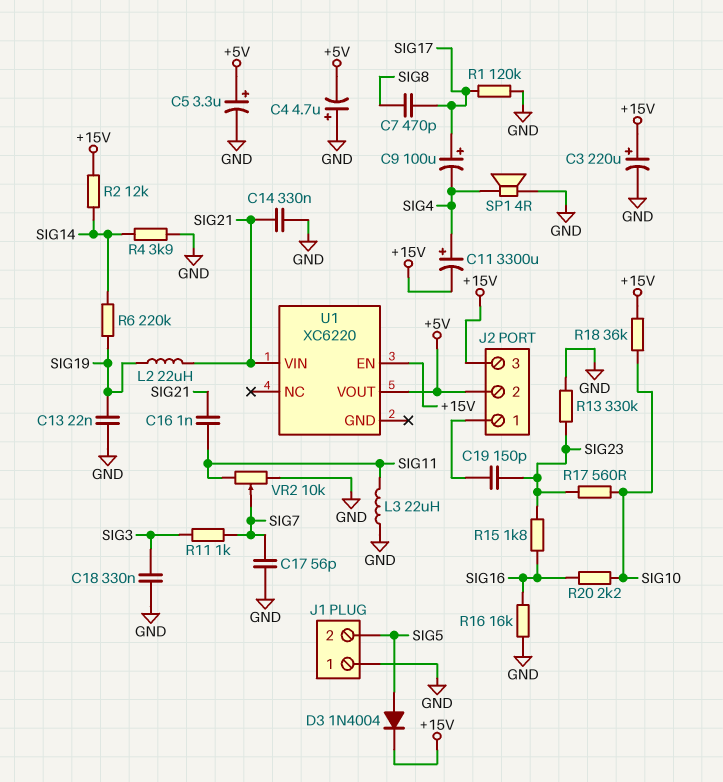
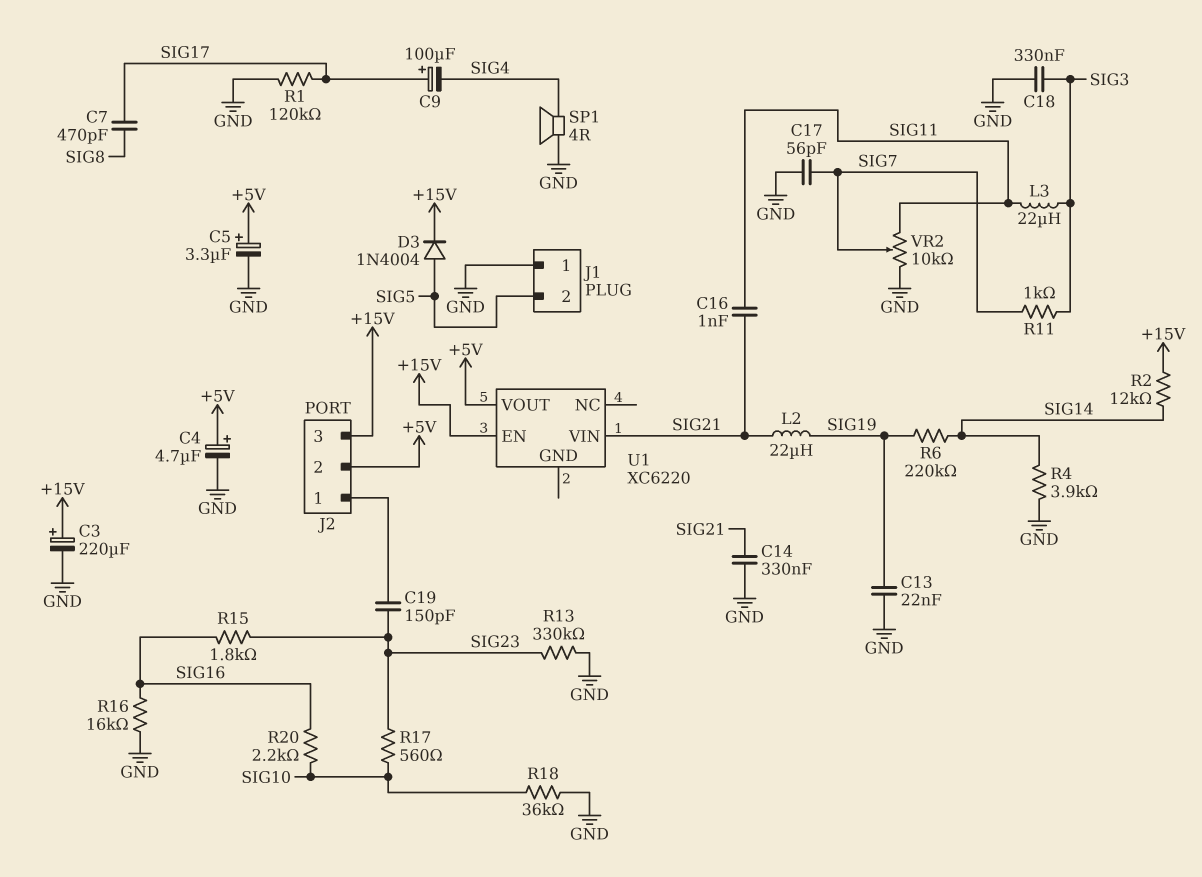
C4: 4.7uF (plus GND, minus +5V) -> 4.7uF (plus +5V, minus GND)
C11: 3300uF (plus SIG4, minus +15V) -> none
L3: 22uH (GND, SIG11) -> 22uH (SIG3, SIG11)
R18: 36k (+15V, SIG10) -> 36k (GND, SIG10)

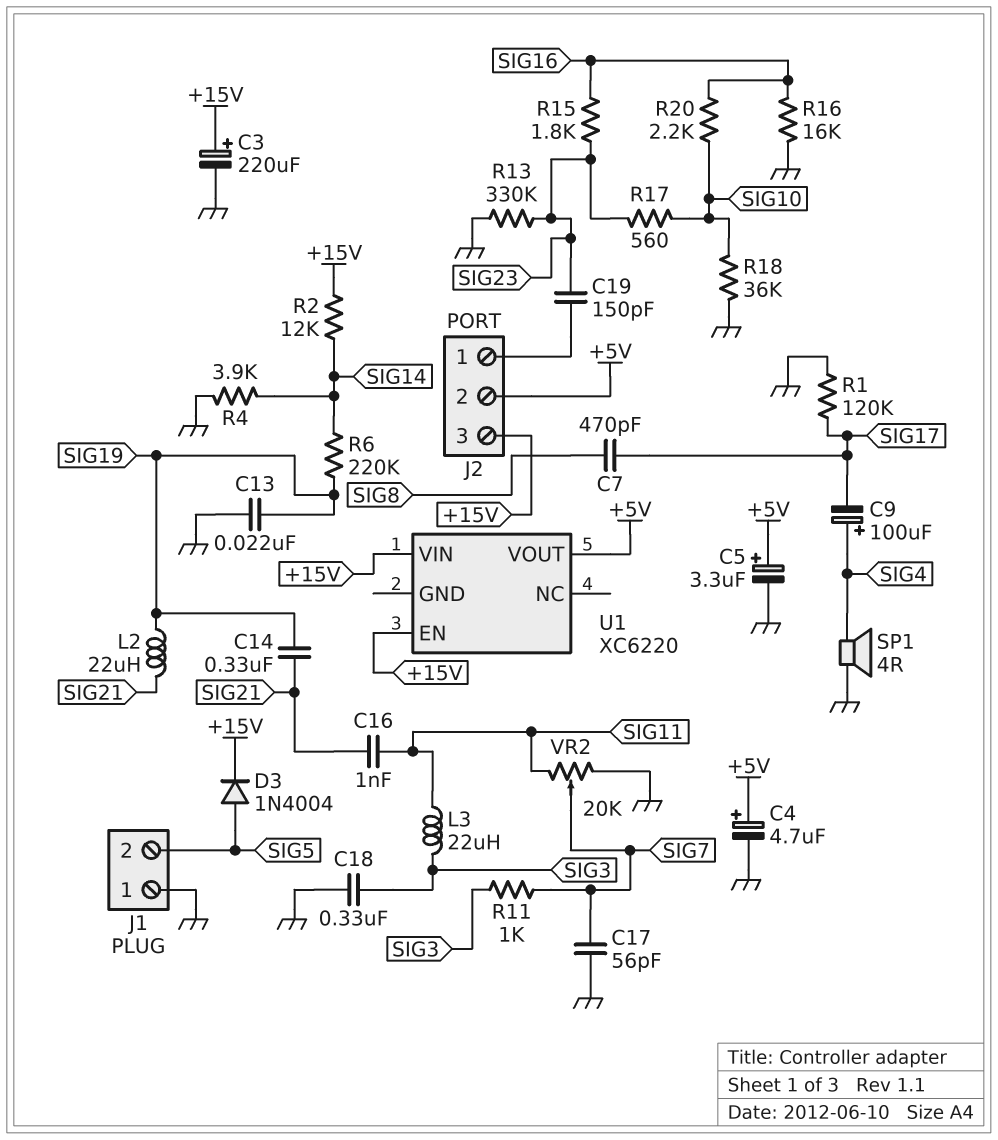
C9: 100uF (plus SIG17, minus SIG4) -> 100uF (plus SIG4, minus SIG17)
C14: 330nF (GND, SIG21) -> 330nF (SIG19, SIG21)
U1 pin VIN: SIG21 -> +15V
VR2: 10k (GND, SIG11, wiper SIG7) -> 20k (GND, SIG11, wiper SIG7)

